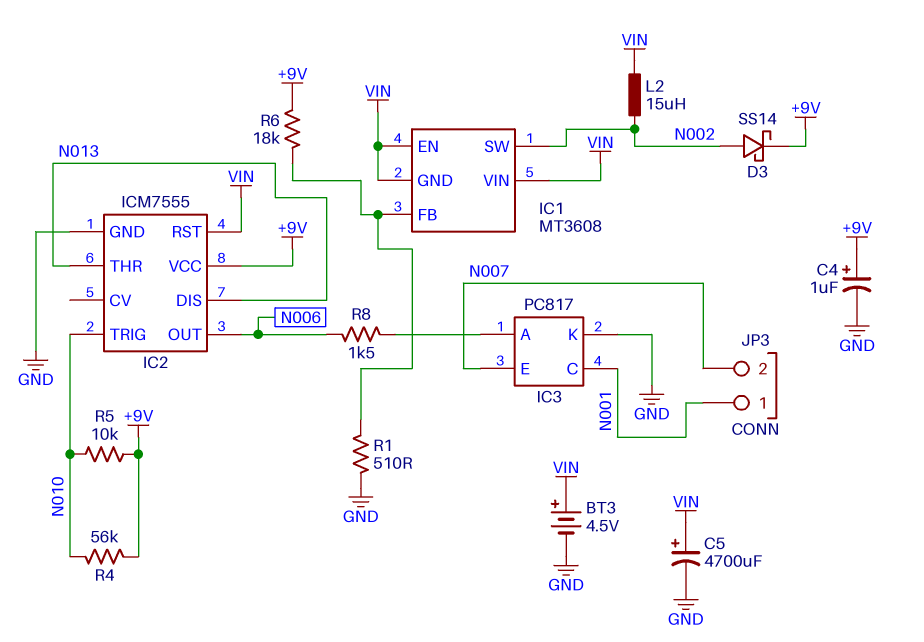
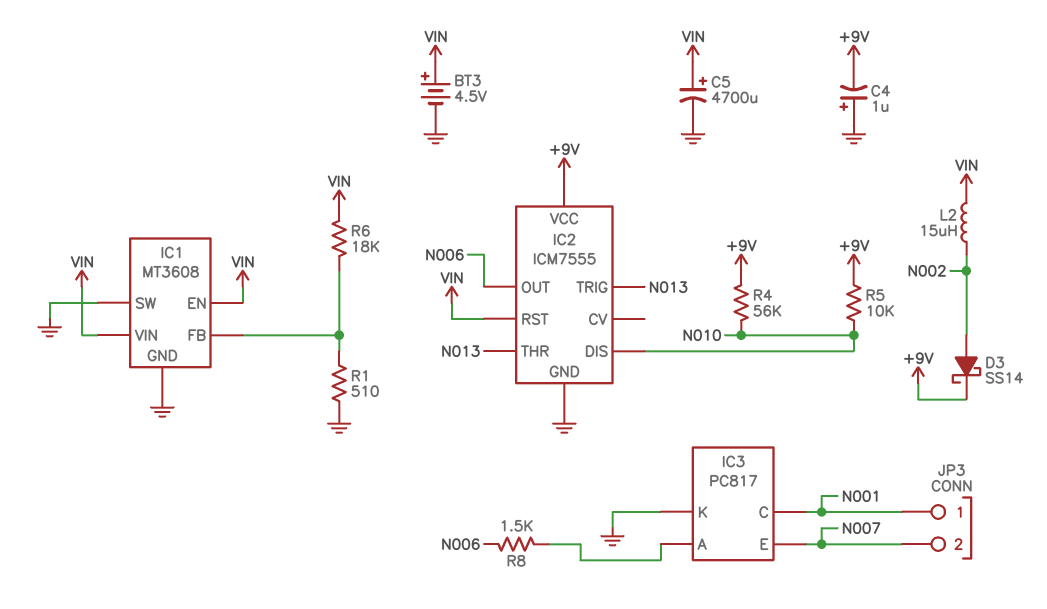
C4: 1uF (plus +9V, minus GND) -> 1uF (plus GND, minus +9V)
IC1 pin GND: VIN -> GND
IC1 pin SW: N002 -> GND
IC2 pin DIS: N013 -> N010
IC2 pin TRIG: N010 -> N013
R6: 18k (+9V, IC1/FB) -> 18k (IC1/FB, VIN)

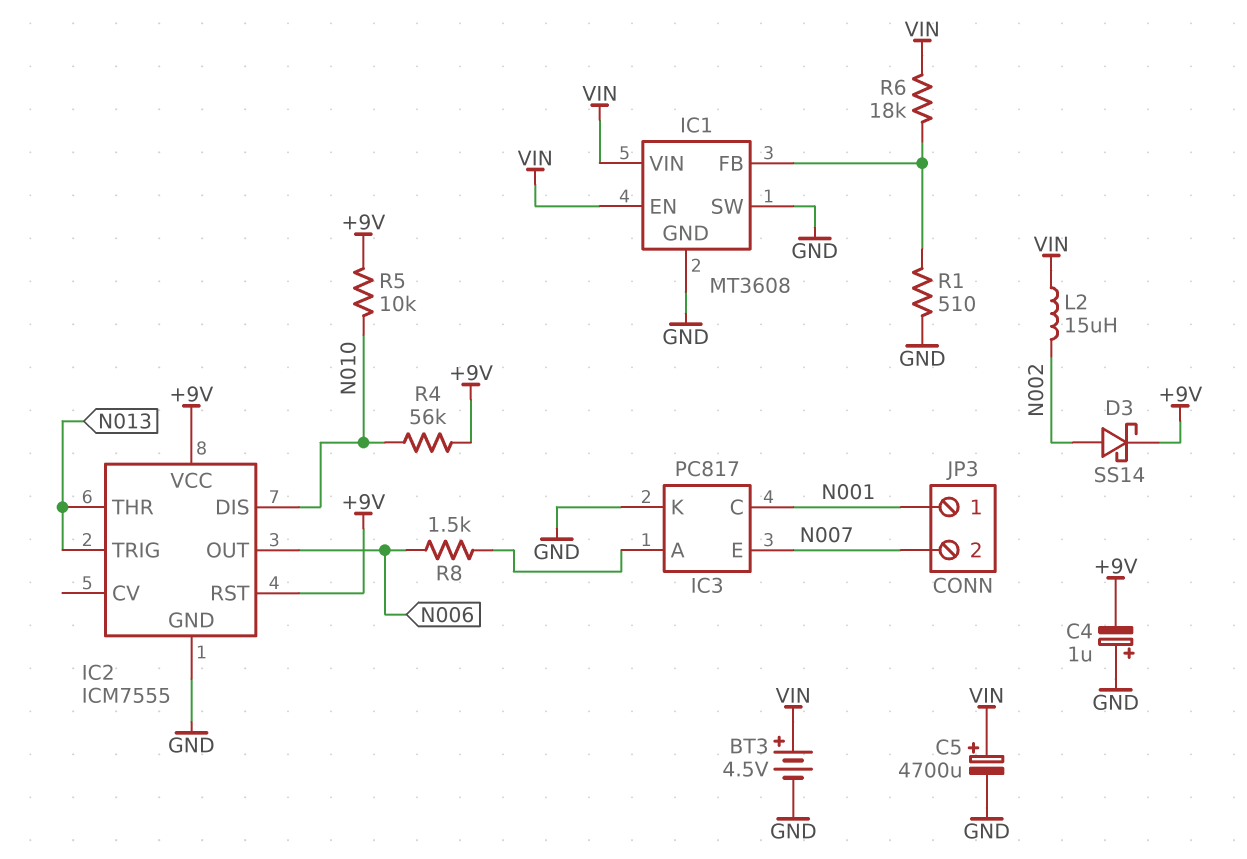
IC2 pin RST: VIN -> +9V

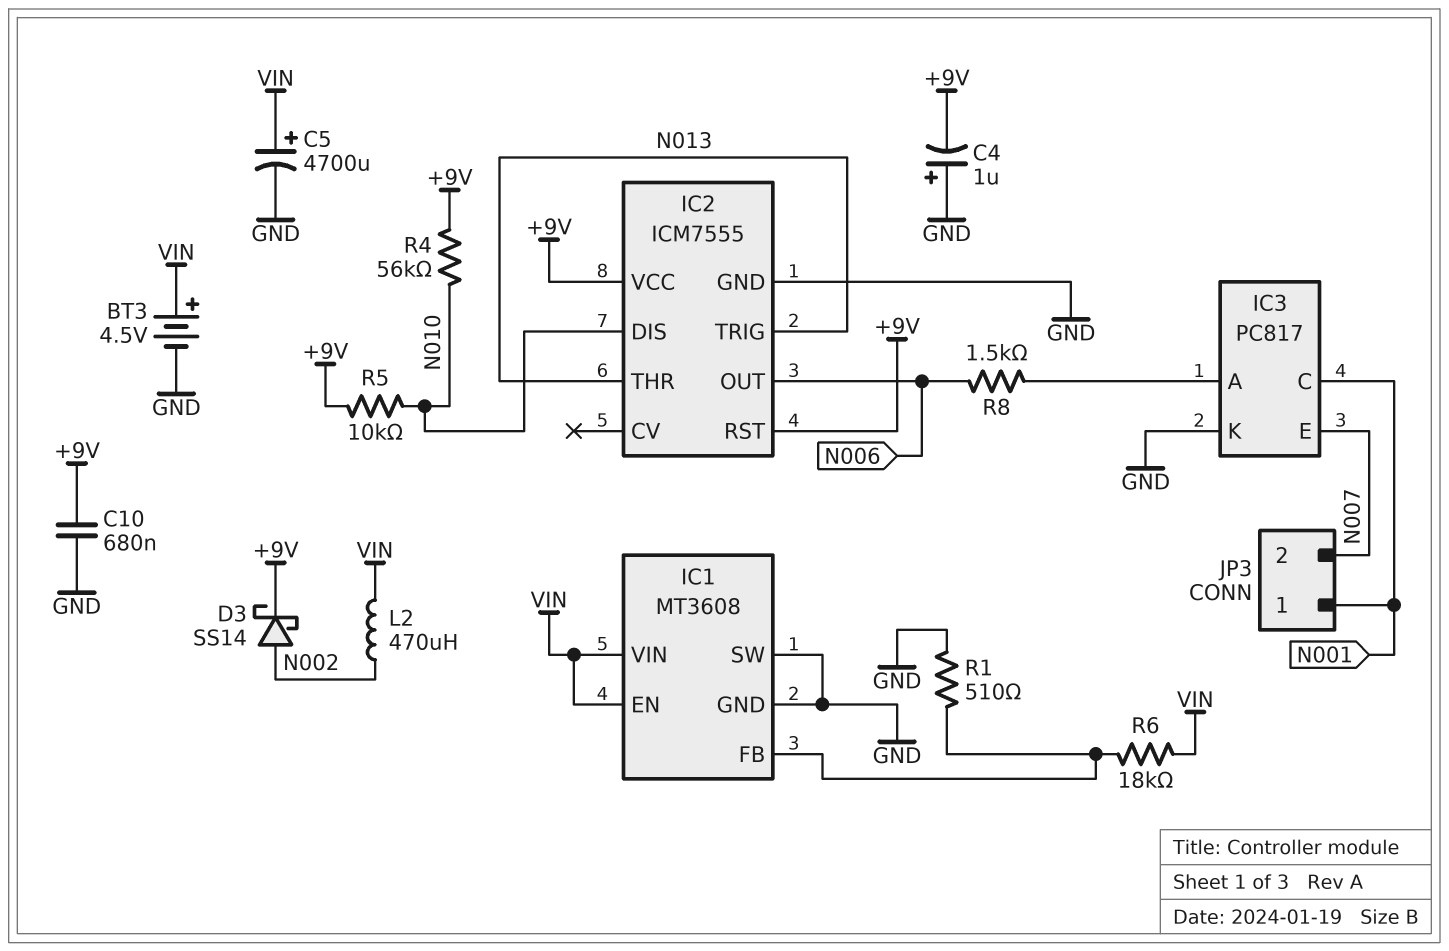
C10: none -> 680nF (+9V, GND)
L2: 15uH (N002, VIN) -> 470uH (N002, VIN)

